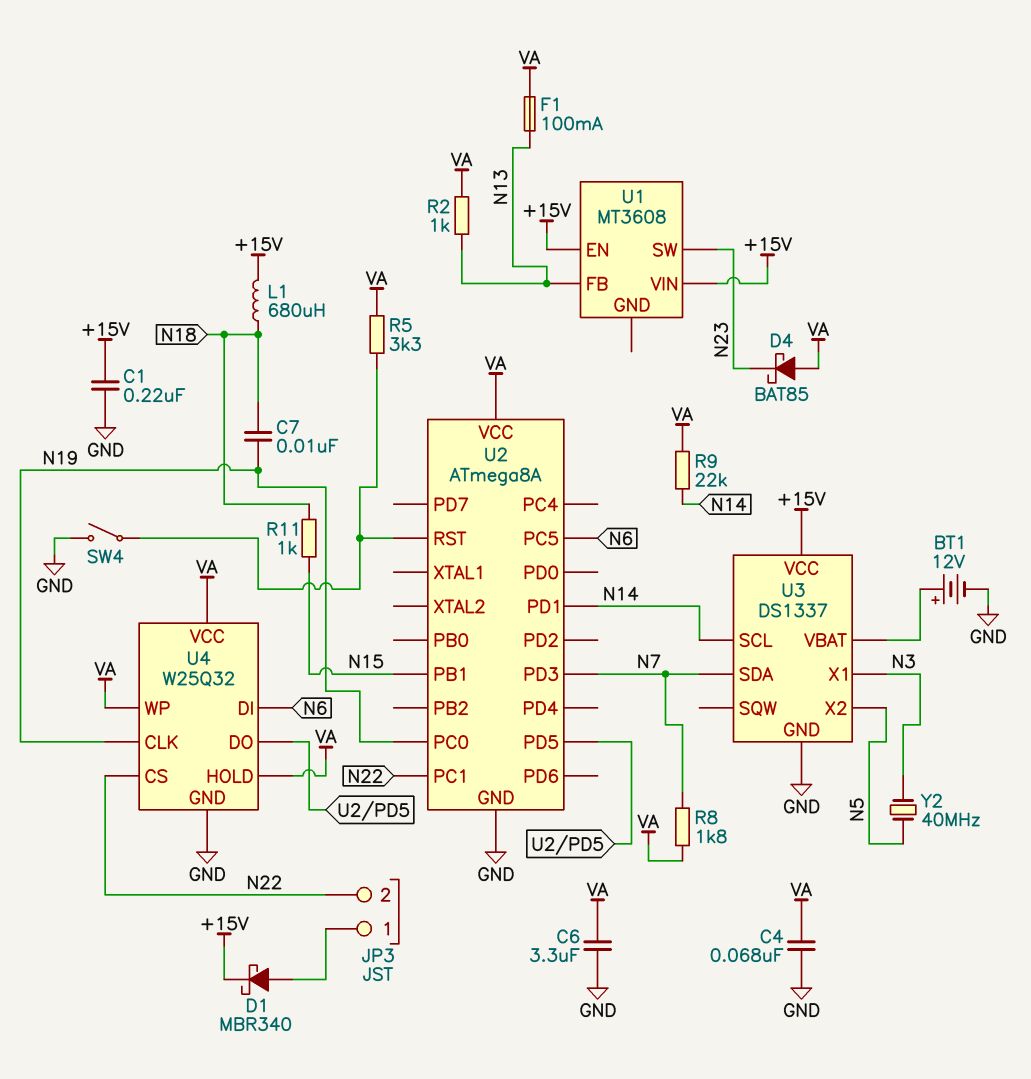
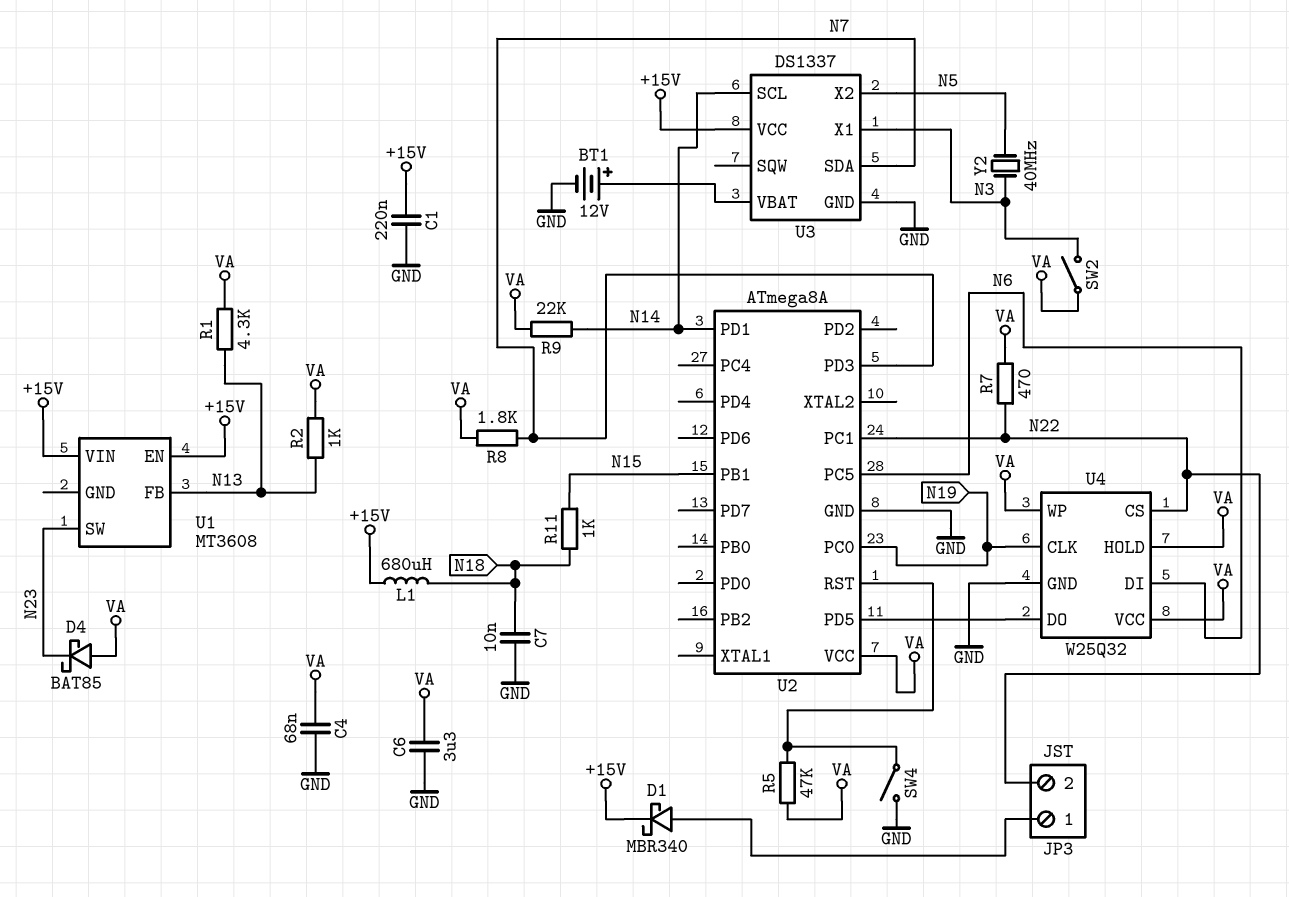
C7: 10nF (N18, N19) -> 10nF (GND, N18)
F1: 100mA (N13, VA) -> none
R1: none -> 4.3k (N13, VA)
R5: 3.3k (U2/RST, VA) -> 47k (U2/RST, VA)
R7: none -> 470 (N22, VA)
SW2: none -> switch (N3, VA)

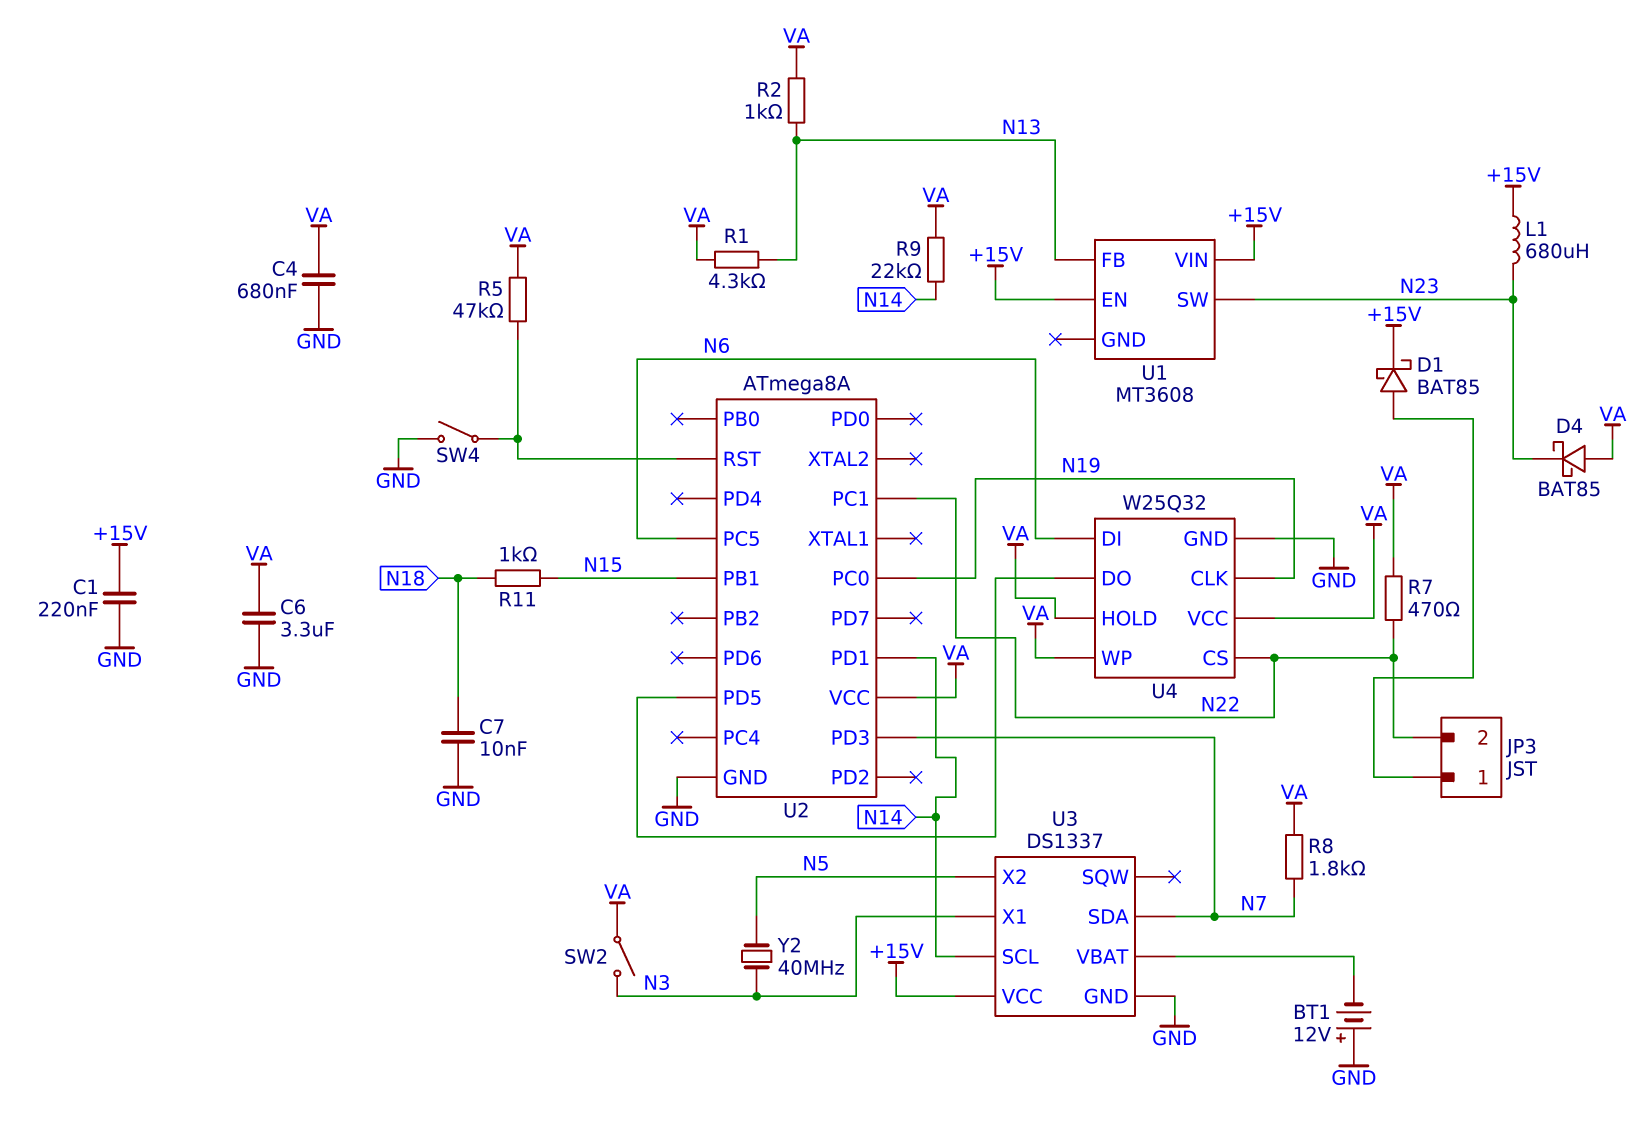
BT1: 12V (plus U3/VBAT, minus GND) -> 12V (plus GND, minus U3/VBAT)
C4: 68nF (GND, VA) -> 680nF (GND, VA)
D1: schottky MBR340 (A JP3/1, K +15V) -> schottky BAT85 (A JP3/1, K +15V)
L1: 680uH (+15V, N18) -> 680uH (+15V, N23)

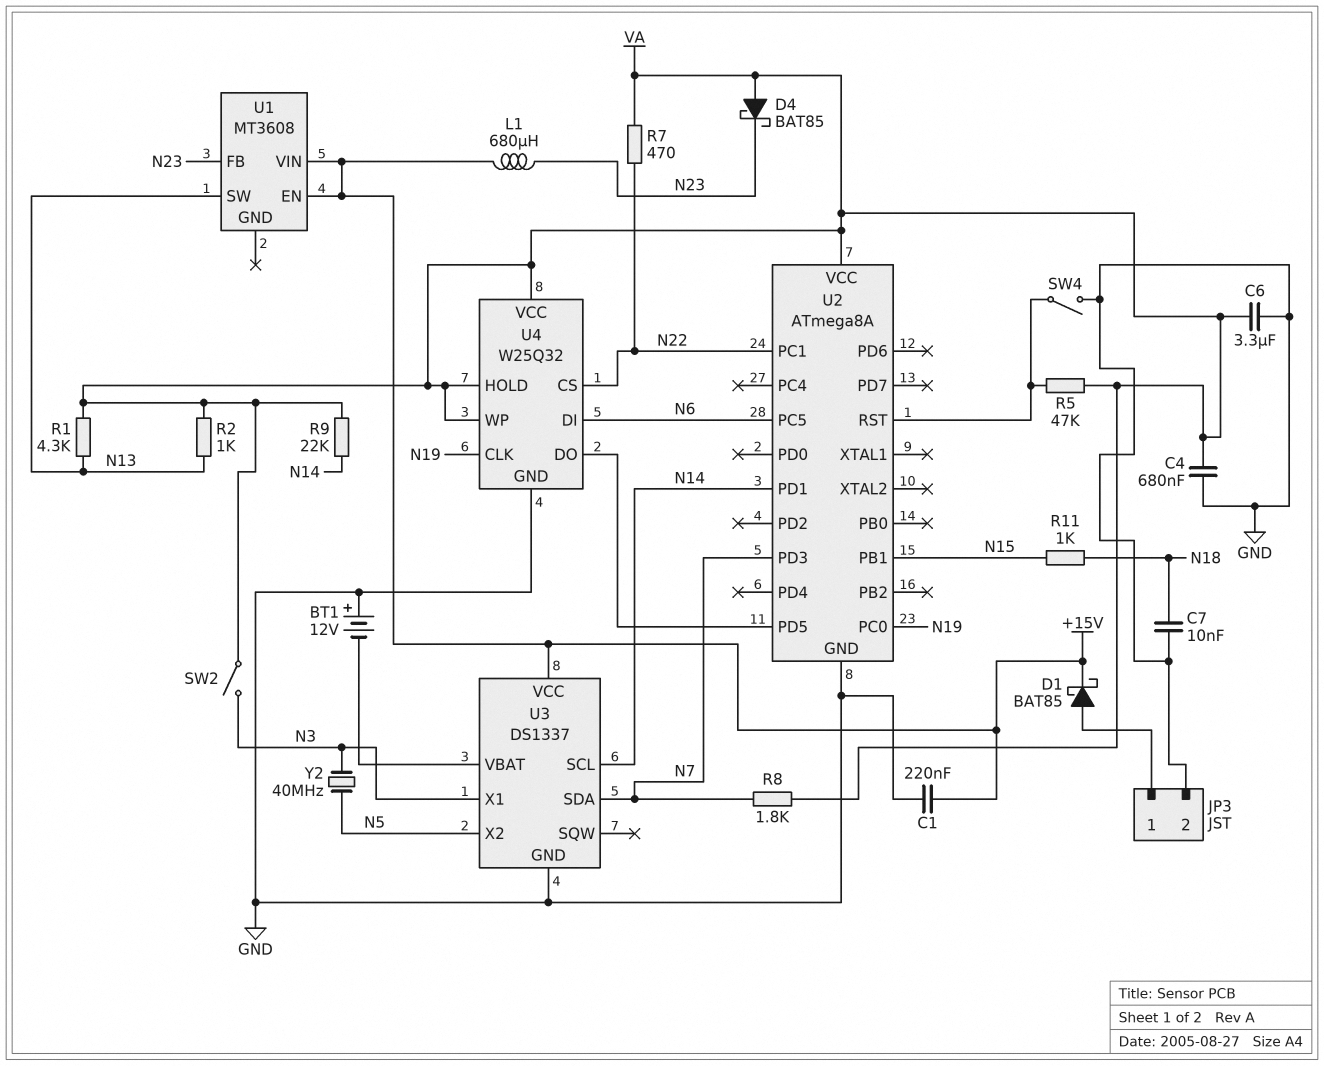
JP3 pin 2: N22 -> GND
U1 pin FB: N13 -> N23
U1 pin SW: N23 -> N13

